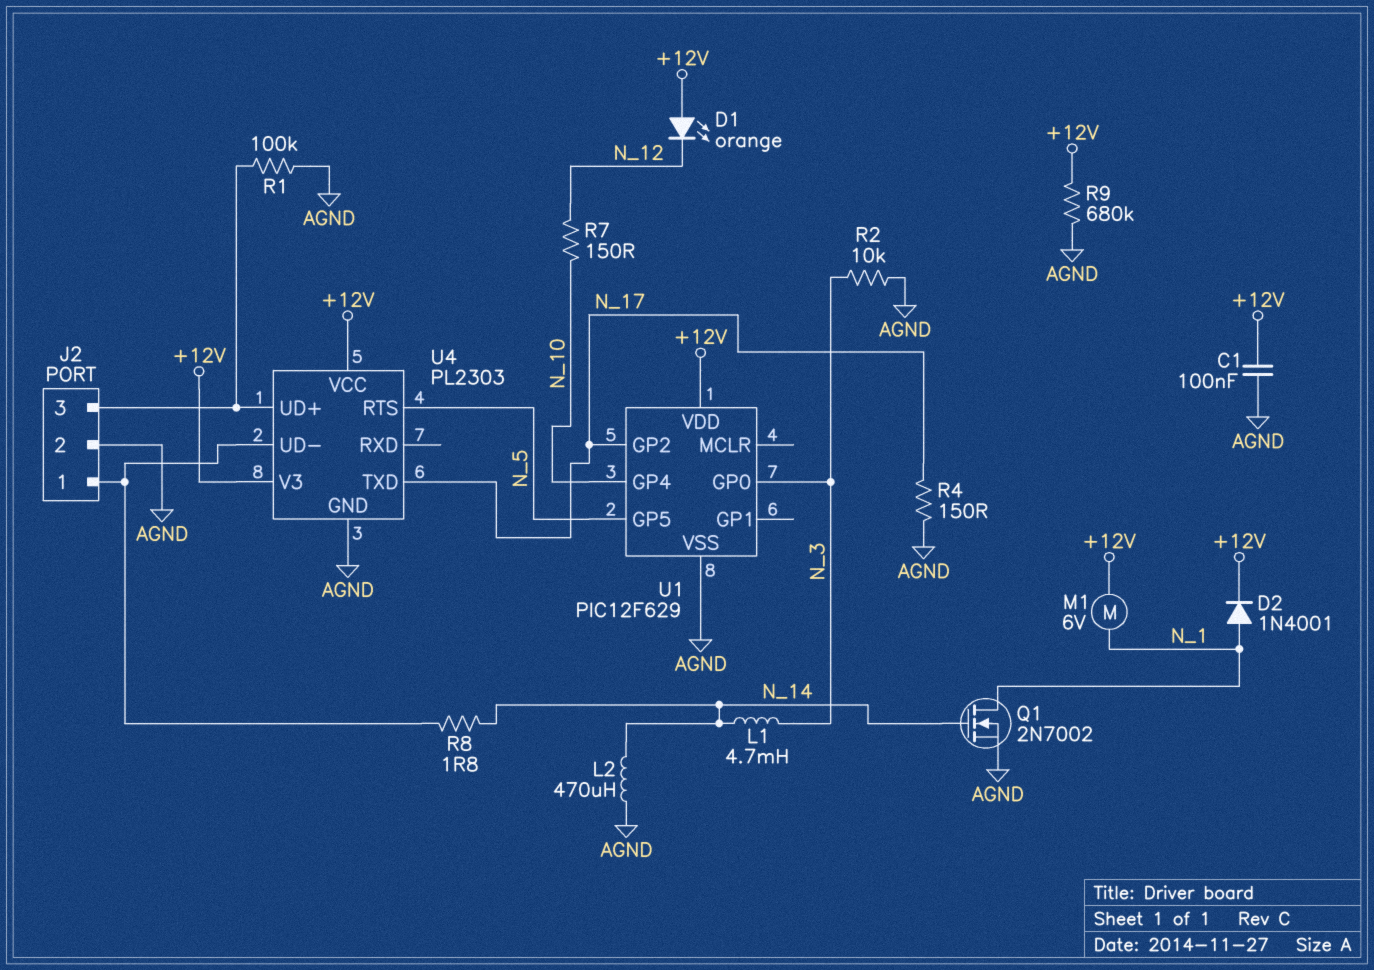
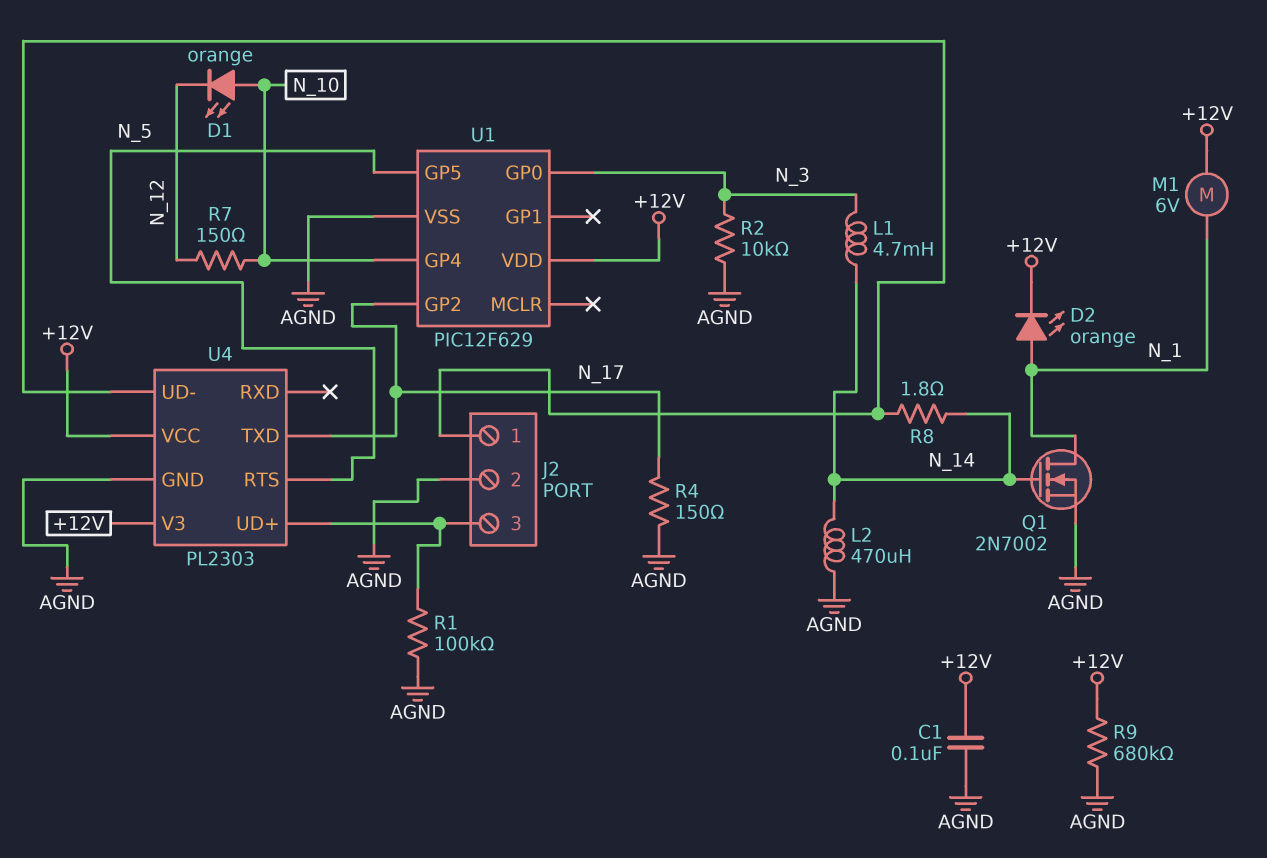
D1: LED orange (A +12V, K N_12) -> LED orange (A N_10, K N_12)
D2: diode 1N4001 (A N_1, K +12V) -> LED orange (A N_1, K +12V)

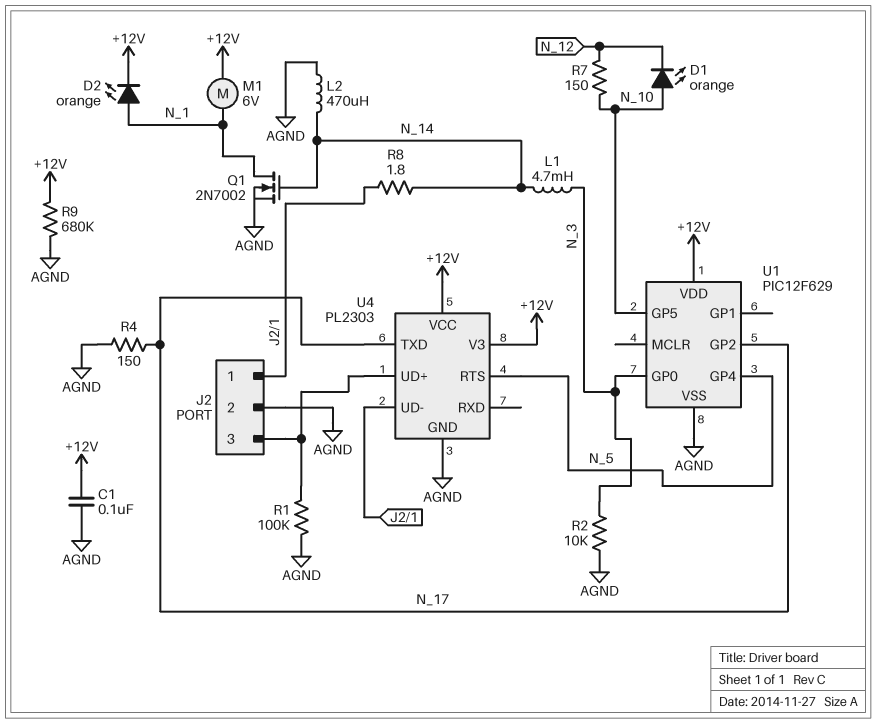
U1 pin GP4: N_10 -> N_5
U1 pin GP5: N_5 -> N_10

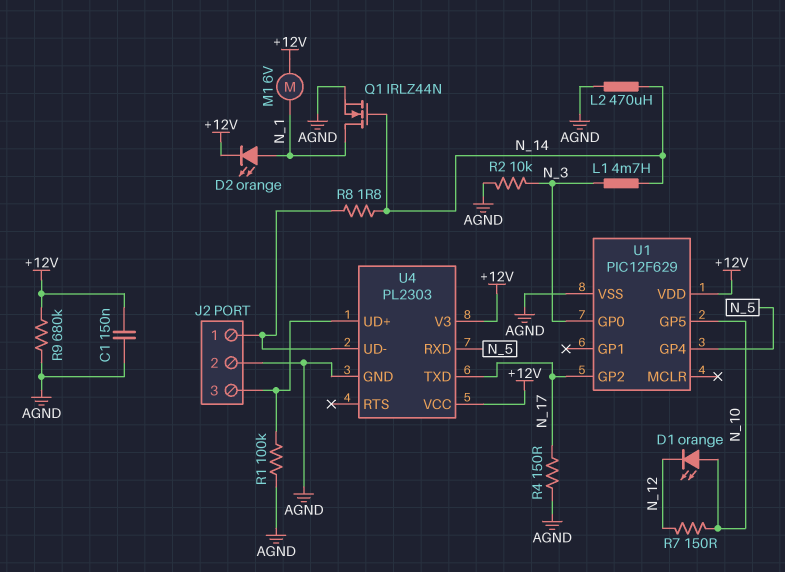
C1: 100nF (+12V, AGND) -> 150nF (+12V, AGND)
Q1: NMOS 2N7002 (G N_14, D N_1, S AGND) -> NMOS IRLZ44N (G N_14, D N_1, S AGND)
U4 pin RTS: N_5 -> none
U4 pin RXD: none -> N_5

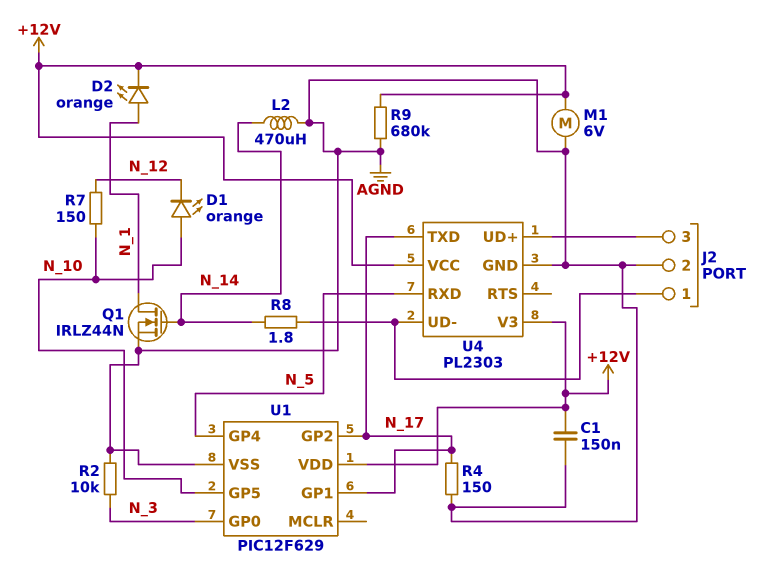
L1: 4.7mH (N_3, N_14) -> none
M1: motor 6V (+12V, N_1) -> motor 6V (+12V, AGND)
R1: 100k (AGND, J2/3) -> none
U1 pin GP1: none -> N_17

